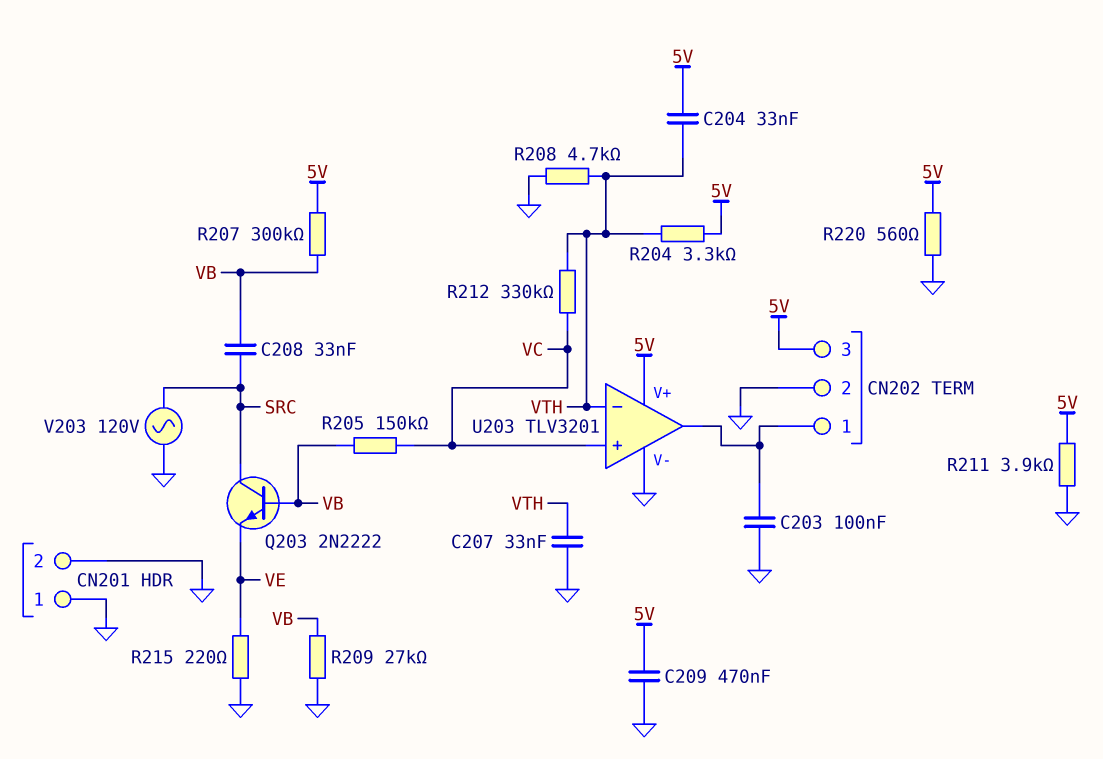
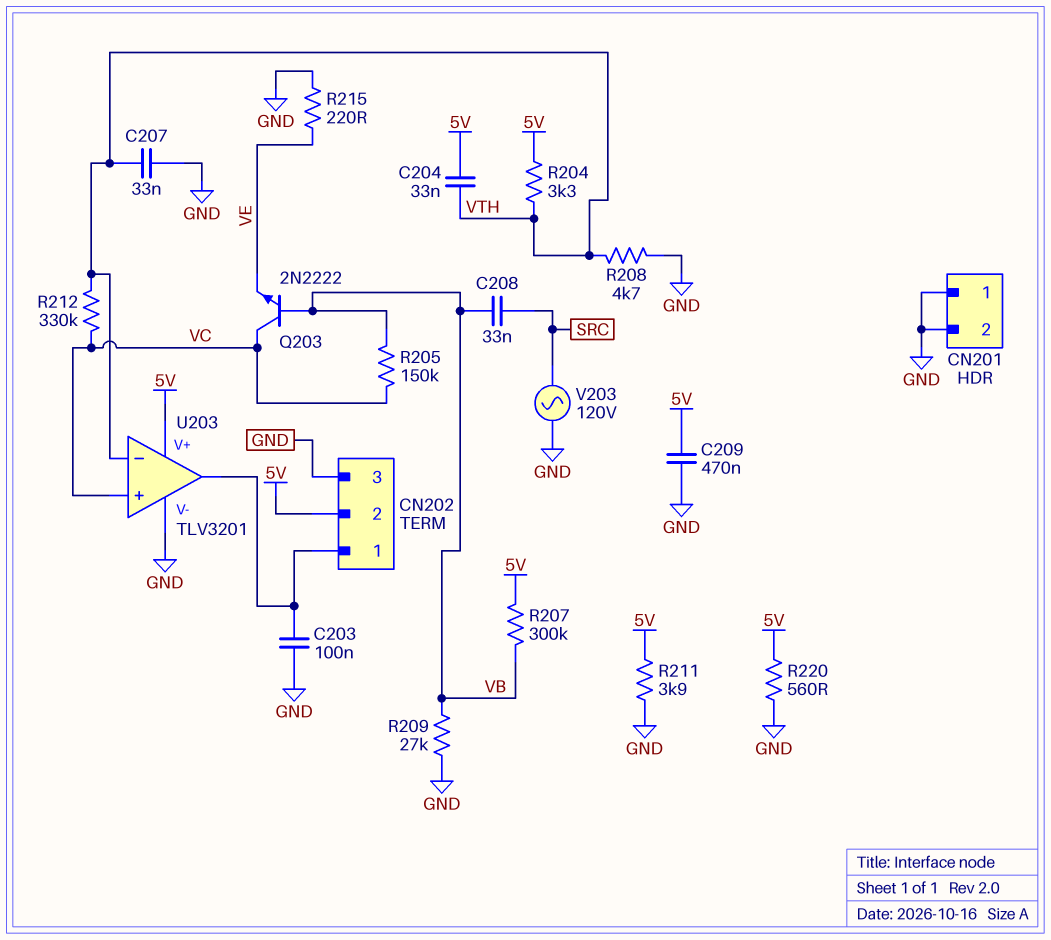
CN202 pin 2: GND -> 5V
CN202 pin 3: 5V -> GND
Q203: NPN 2N2222 (B VB, C SRC, E VE) -> NPN 2N2222 (B VB, C VC, E VE)

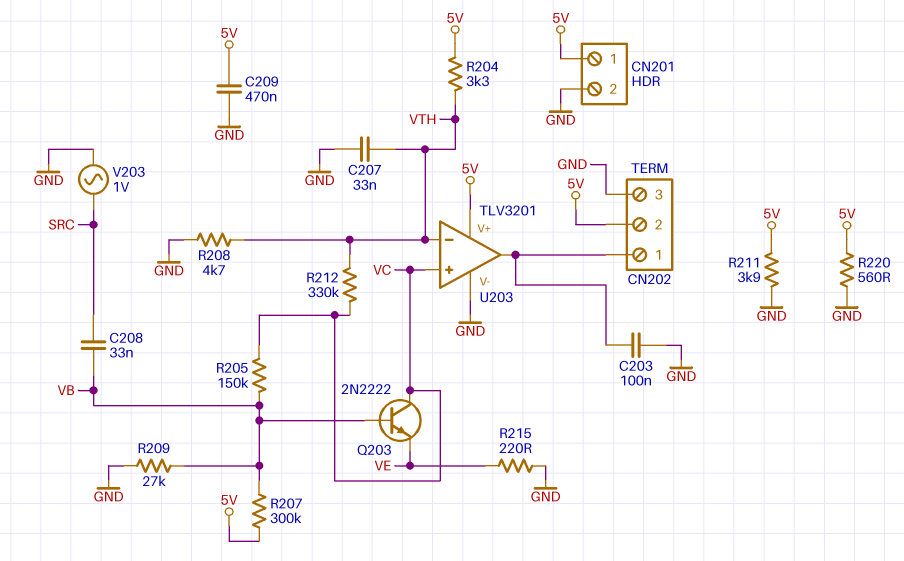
C204: 33nF (5V, VTH) -> none
CN201 pin 1: GND -> 5V
V203: AC 120V (GND, SRC) -> AC 1V (GND, SRC)

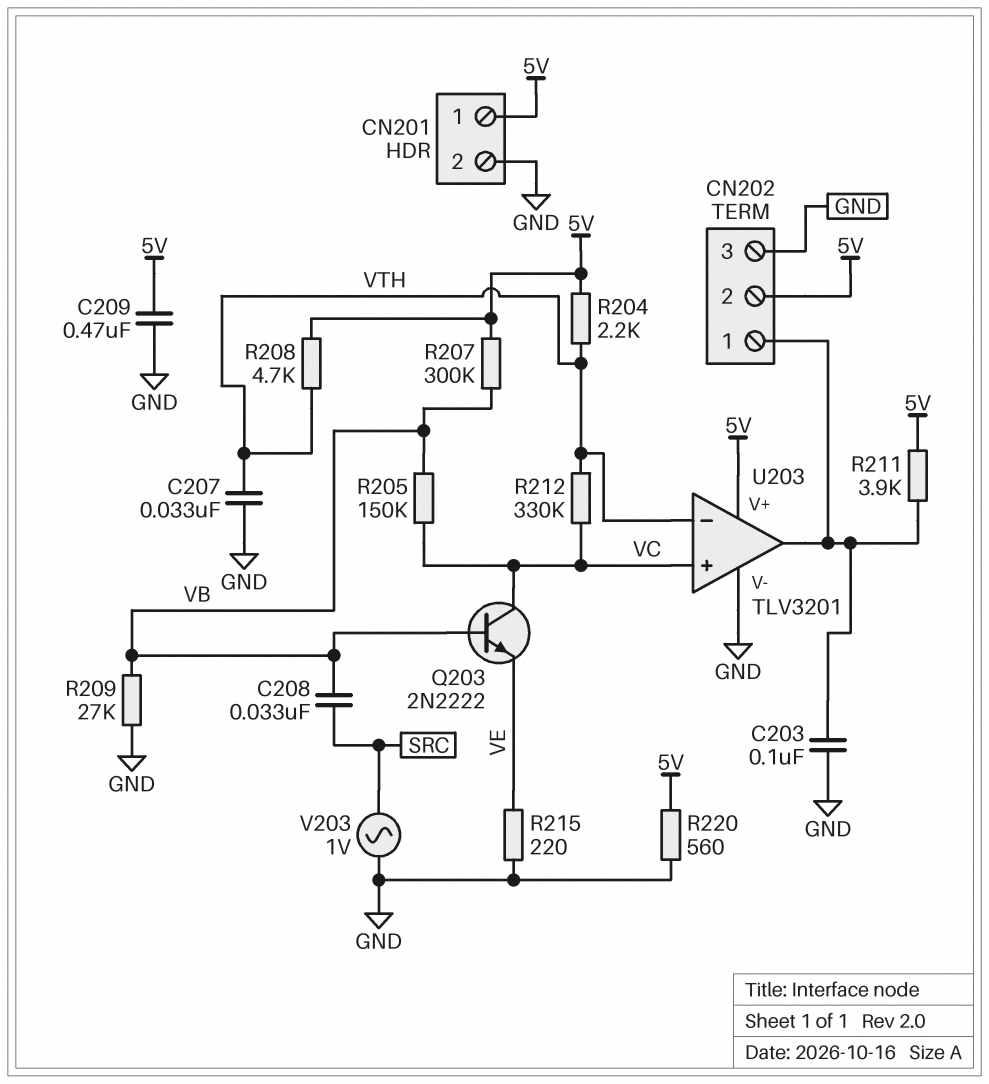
R204: 3.3k (5V, VTH) -> 2.2k (5V, VTH)
R208: 4.7k (GND, VTH) -> 4.7k (5V, VTH)
R211: 3.9k (5V, GND) -> 3.9k (5V, CN202/1)

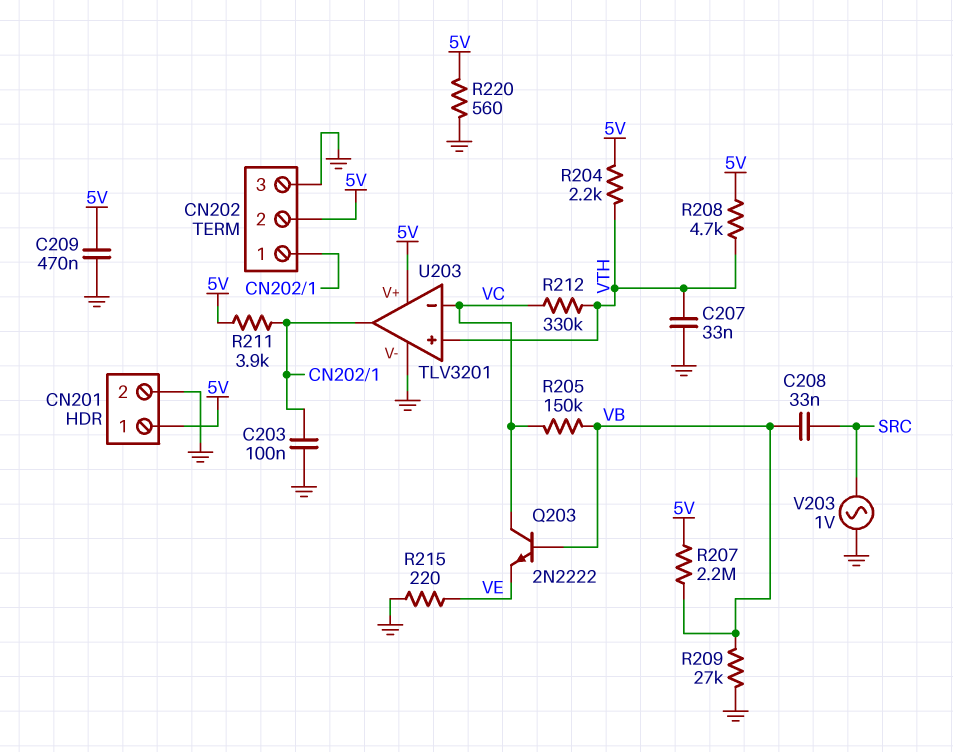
R207: 300k (5V, VB) -> 2.2M (5V, VB)
U203 pin in+: VC -> VTH
U203 pin in-: VTH -> VC

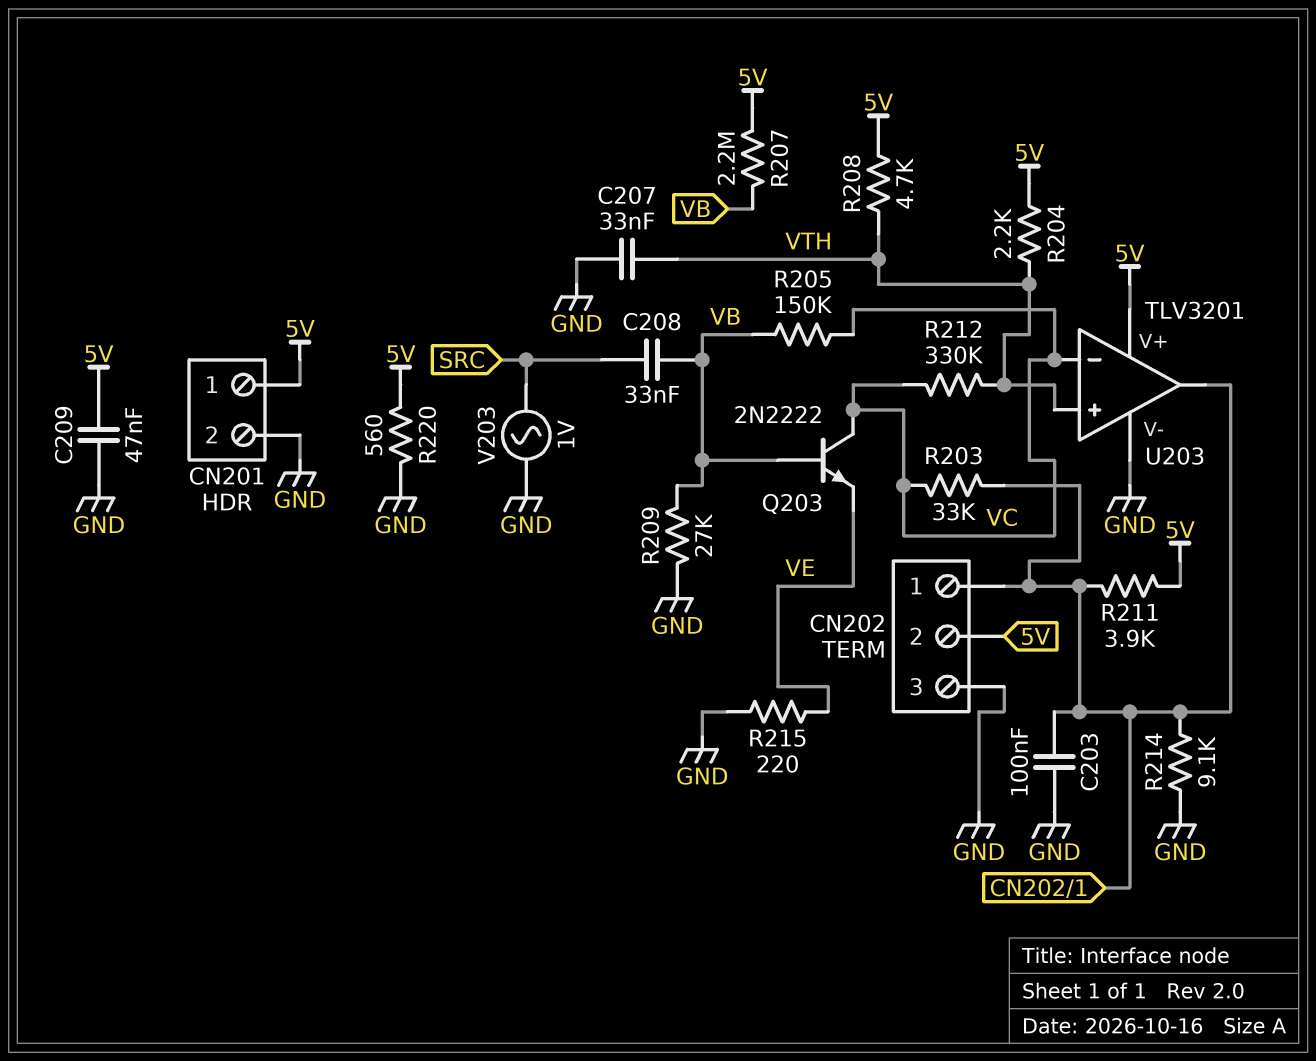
C209: 470nF (5V, GND) -> 47nF (5V, GND)
R203: none -> 33k (CN202/1, VC)
R214: none -> 9.1k (CN202/1, GND)

